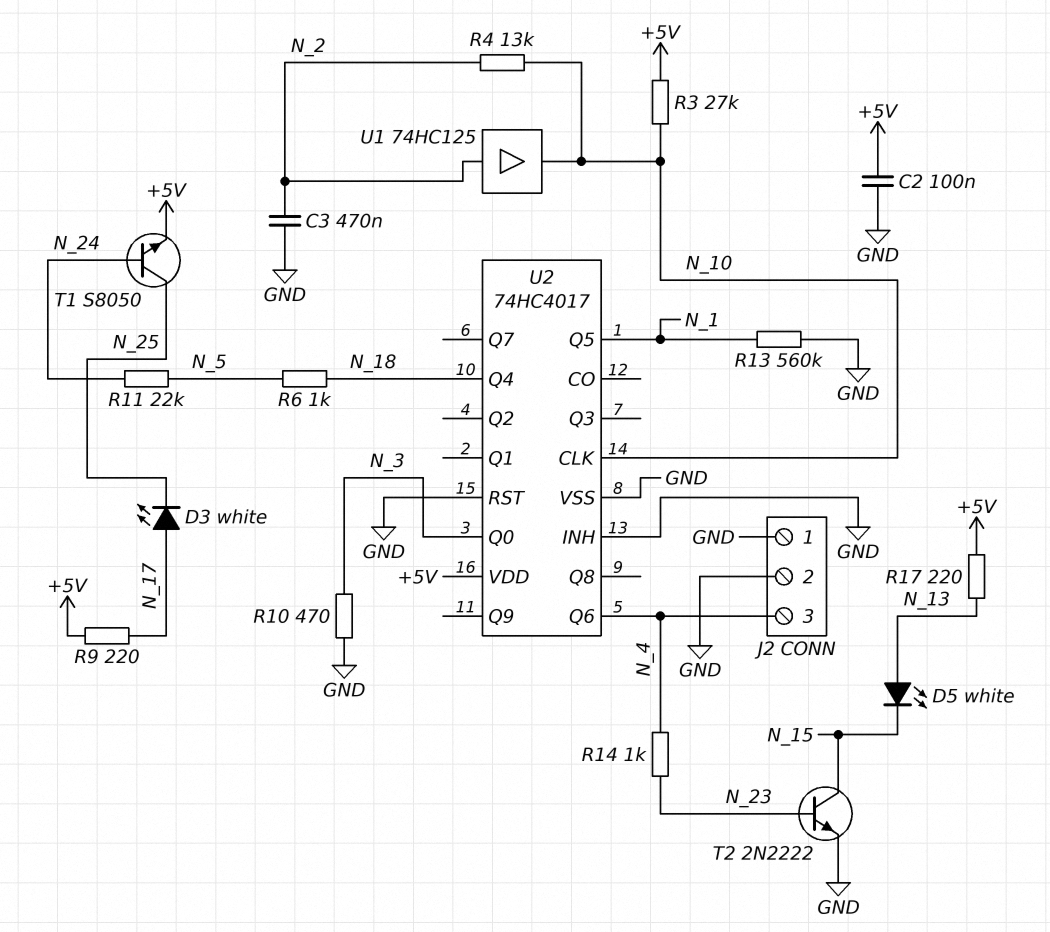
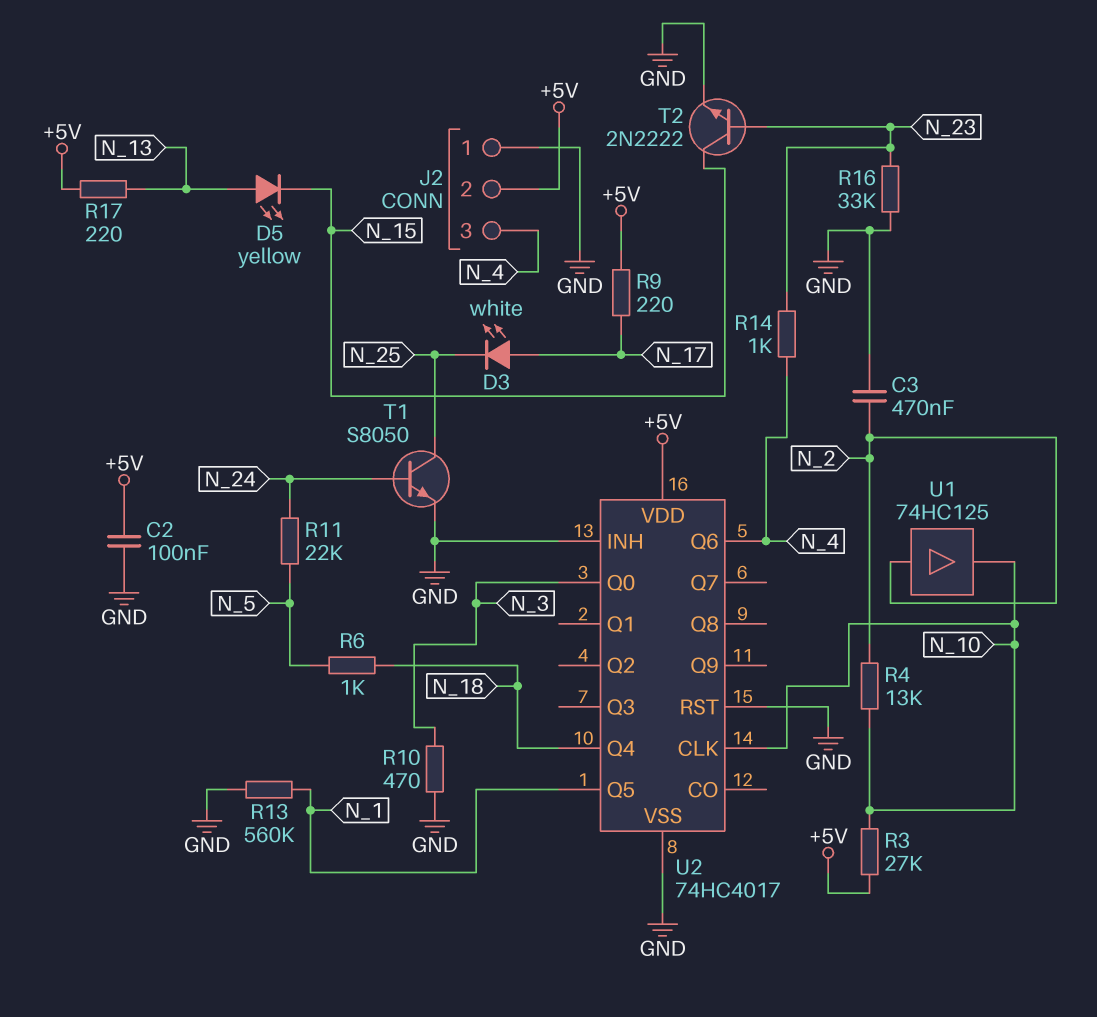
D5: LED white (A N_13, K N_15) -> LED yellow (A N_13, K N_15)
J2 pin 2: GND -> +5V
R16: none -> 33k (GND, N_23)
T1: NPN S8050 (B N_24, C N_25, E +5V) -> NPN S8050 (B N_24, C N_25, E GND)

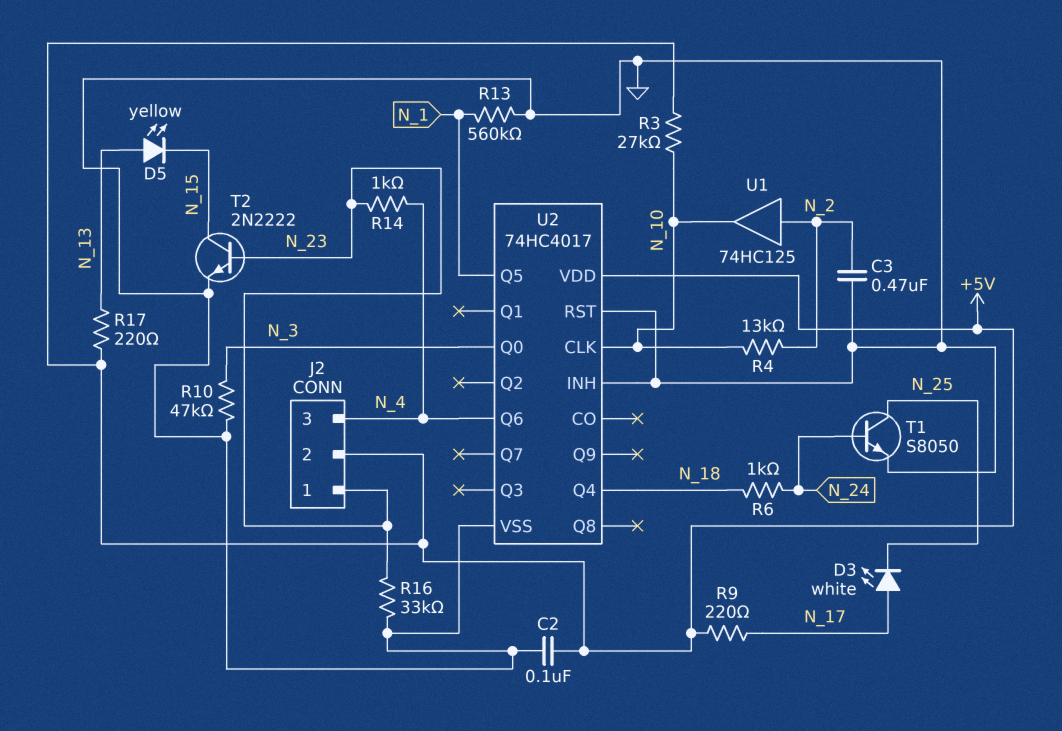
J2 pin 1: GND -> N_23
R6: 1k (N_5, N_18) -> 1k (N_18, N_24)
R10: 470 (GND, N_3) -> 47k (GND, N_3)
R11: 22k (N_5, N_24) -> none

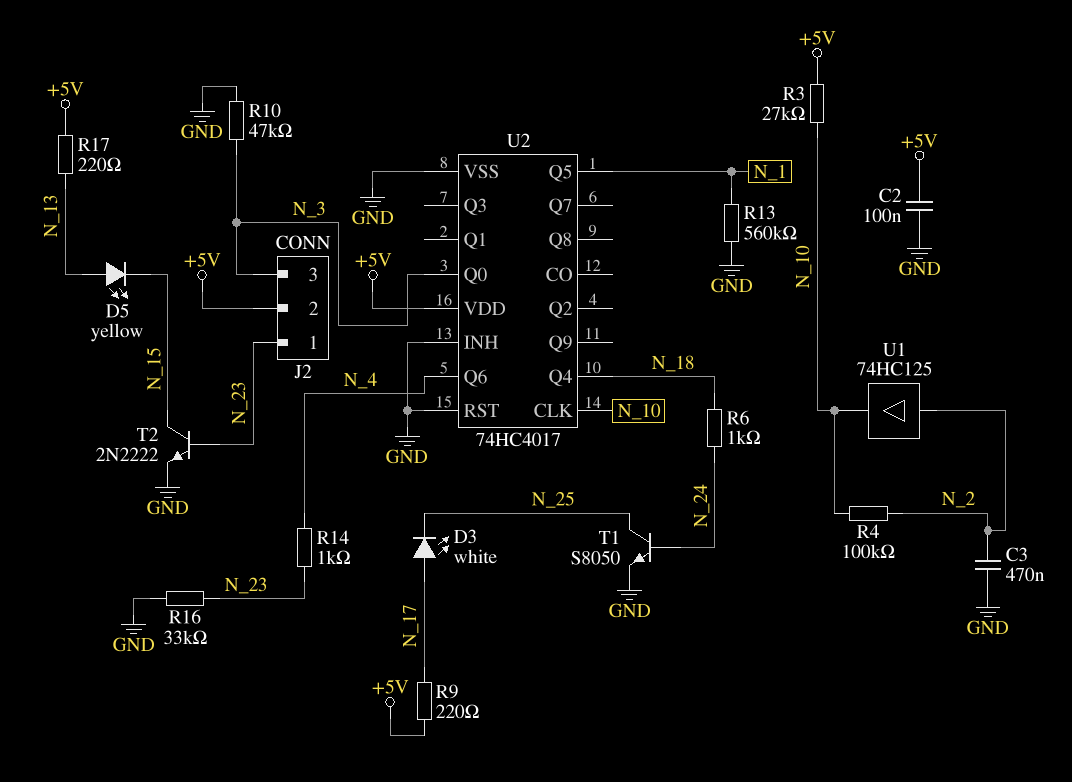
J2 pin 3: N_4 -> N_3
R4: 13k (N_2, N_10) -> 100k (N_2, N_10)

